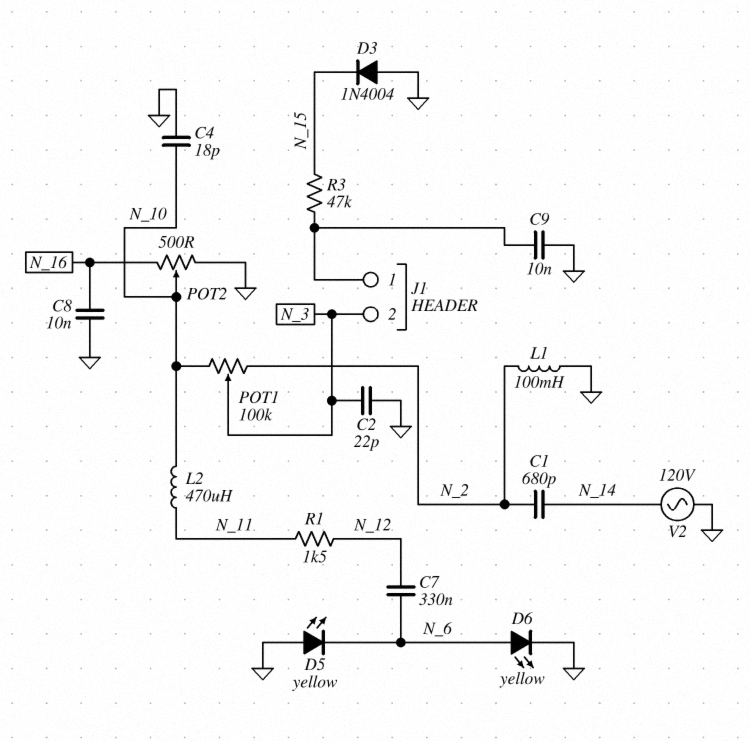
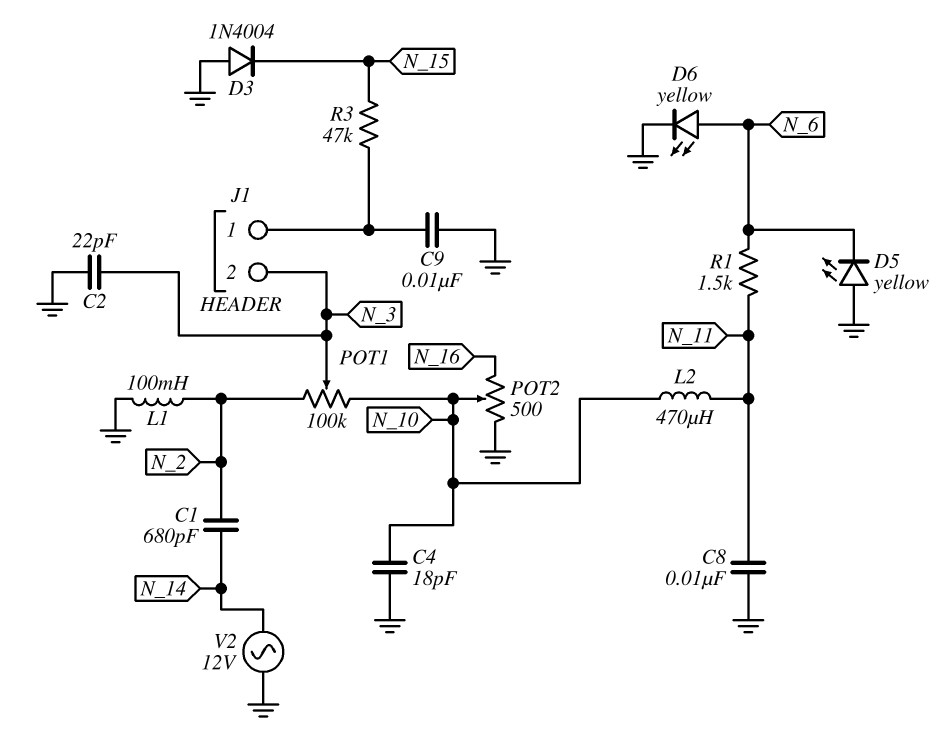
C7: 330nF (N_6, N_12) -> none
C8: 10nF (GND, N_16) -> 10nF (GND, N_11)
R1: 1.5k (N_11, N_12) -> 1.5k (N_6, N_11)
V2: AC 120V (GND, N_14) -> AC 12V (GND, N_14)

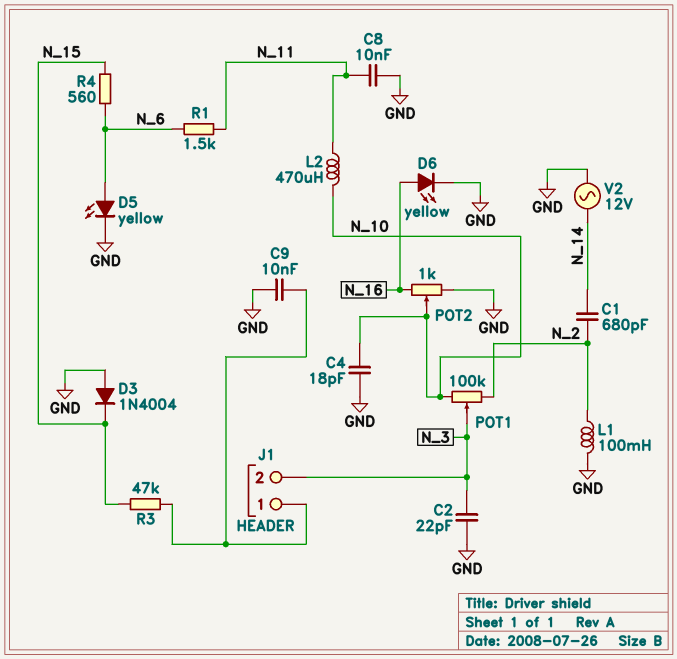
D5: LED yellow (A GND, K N_6) -> LED yellow (A N_6, K GND)
D6: LED yellow (A N_6, K GND) -> LED yellow (A N_16, K GND)
POT2: 500 (GND, N_16, wiper N_10) -> 1k (GND, N_16, wiper N_10)
R4: none -> 560 (N_6, N_15)

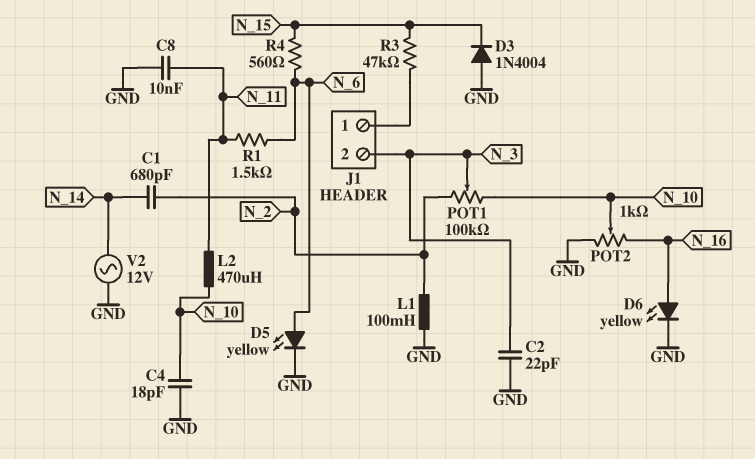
C9: 10nF (GND, J1/1) -> none

